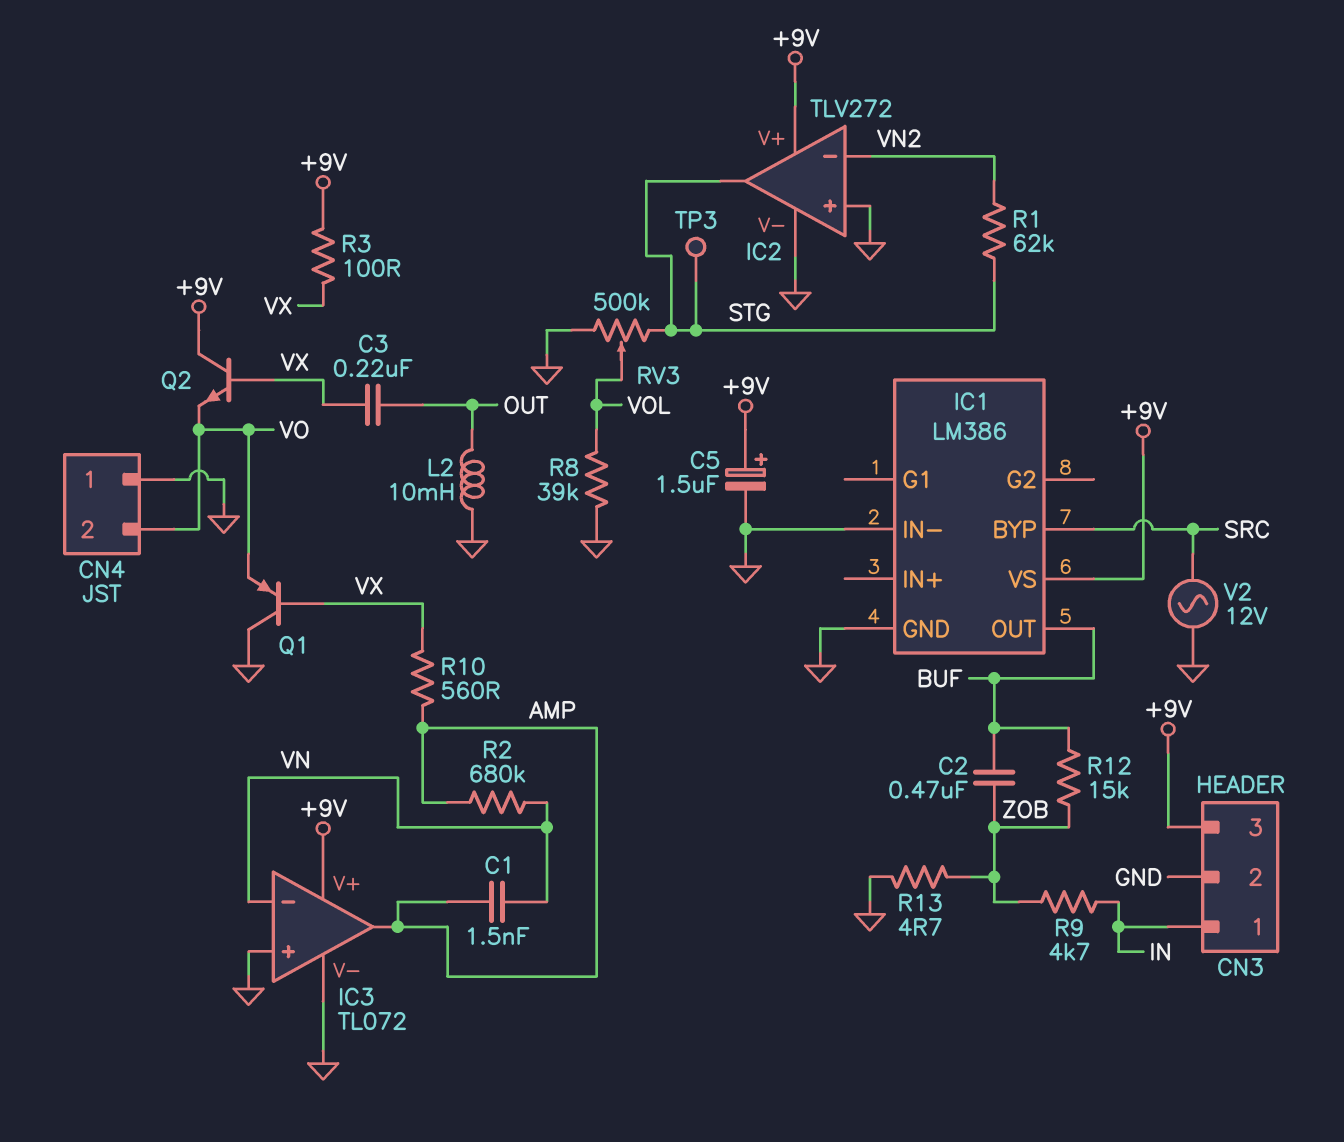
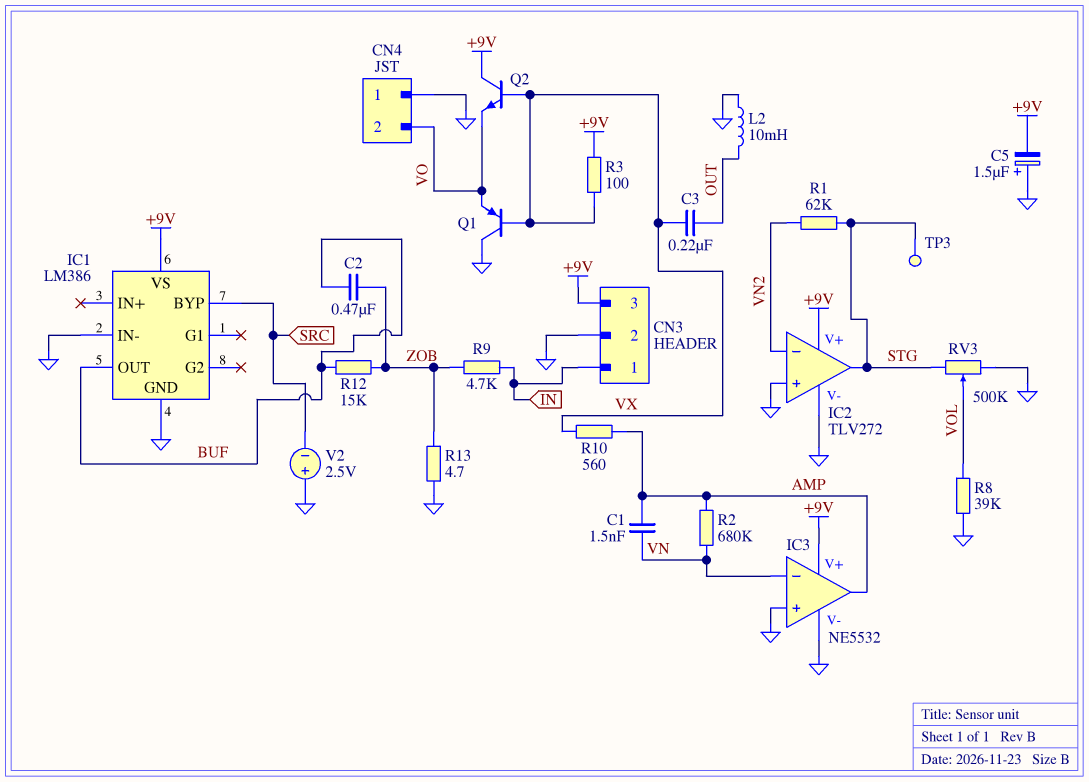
C5: 1.5uF (plus +9V, minus GND) -> 1.5uF (plus GND, minus +9V)
IC3: TL072 -> NE5532
V2: AC 12V (GND, SRC) -> 2.5V (plus GND, minus SRC)

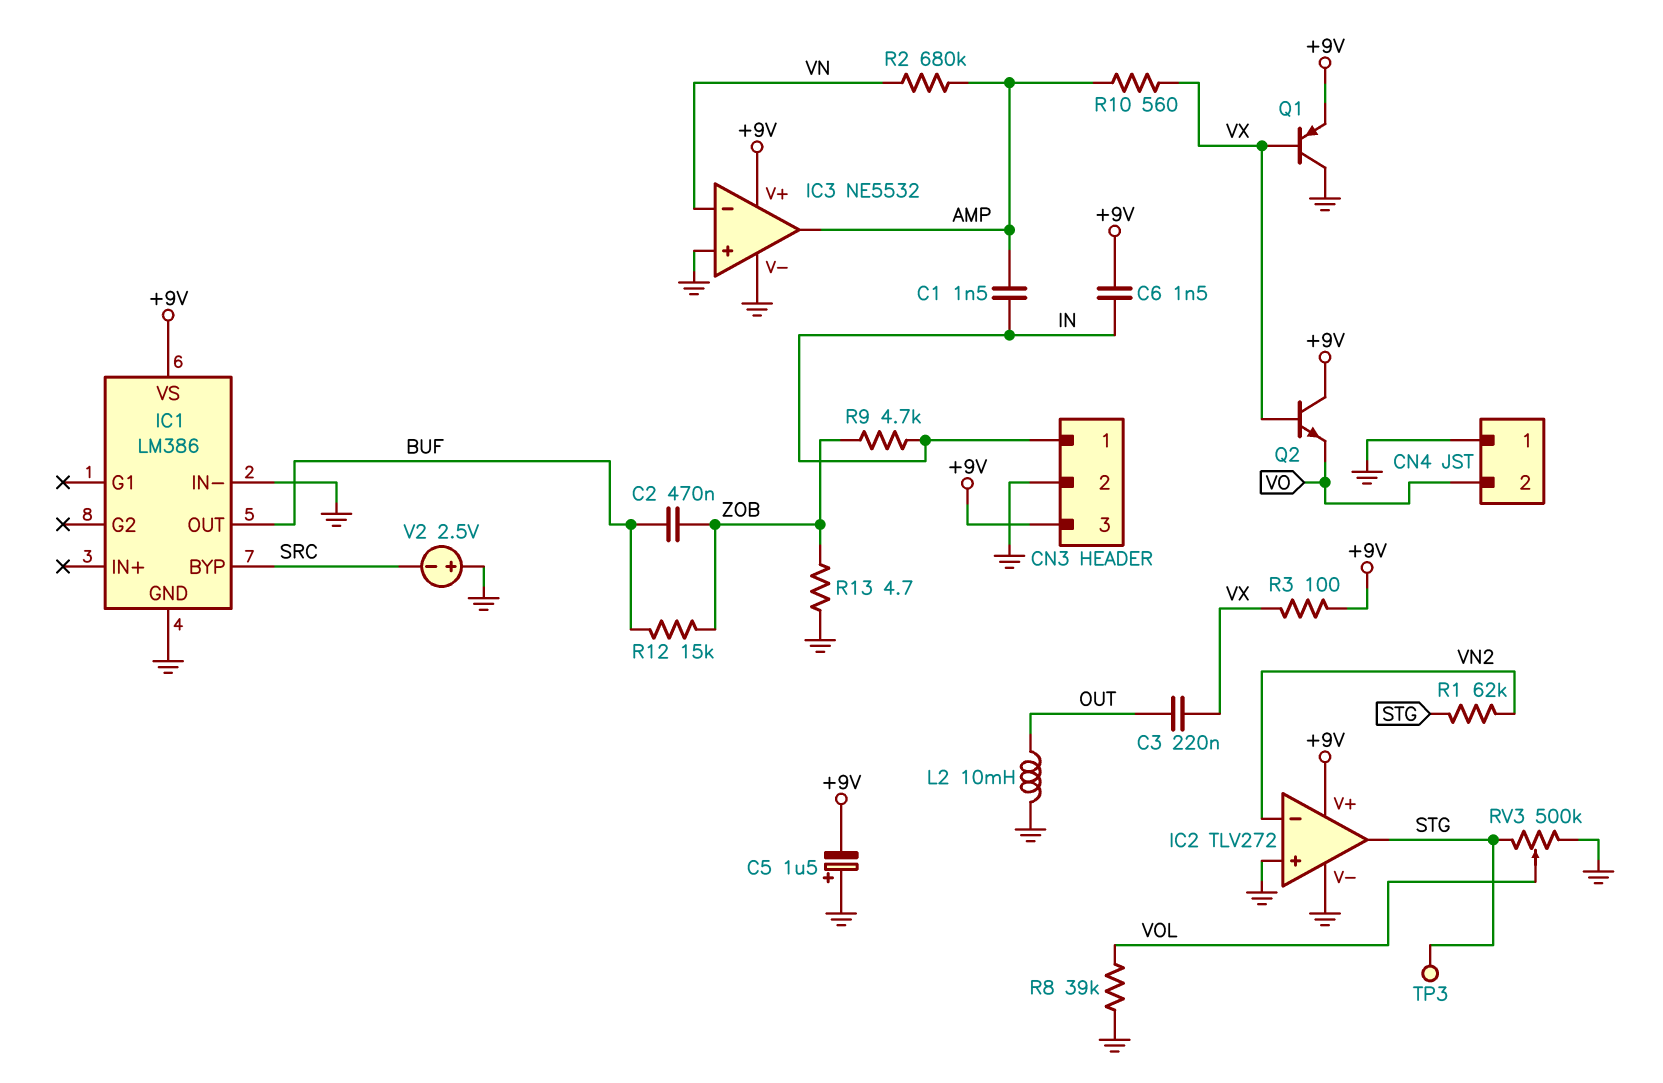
C1: 1.5nF (AMP, VN) -> 1.5nF (AMP, IN)
C6: none -> 1.5nF (+9V, IN)
Q1: PNP (B VX, C GND, E VO) -> PNP (B VX, C GND, E +9V)

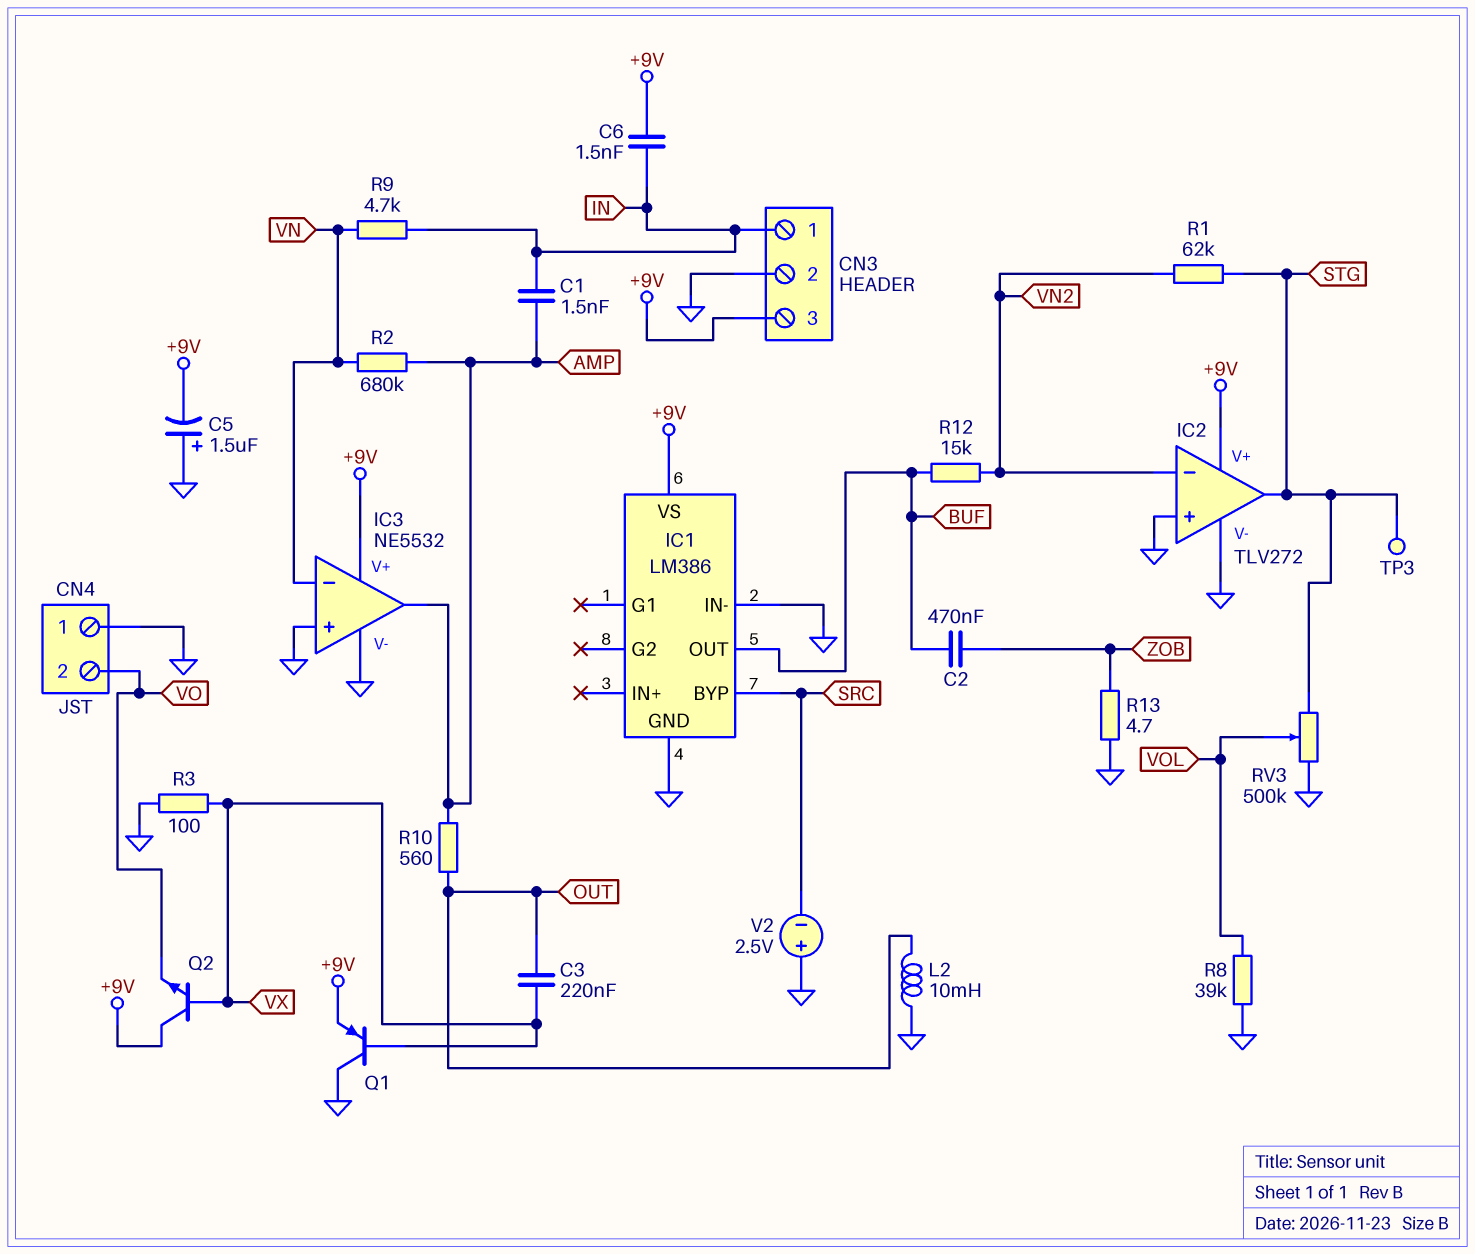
R3: 100 (+9V, VX) -> 100 (GND, VX)
R9: 4.7k (IN, ZOB) -> 4.7k (IN, VN)
R10: 560 (AMP, VX) -> 560 (AMP, OUT)
R12: 15k (BUF, ZOB) -> 15k (BUF, VN2)

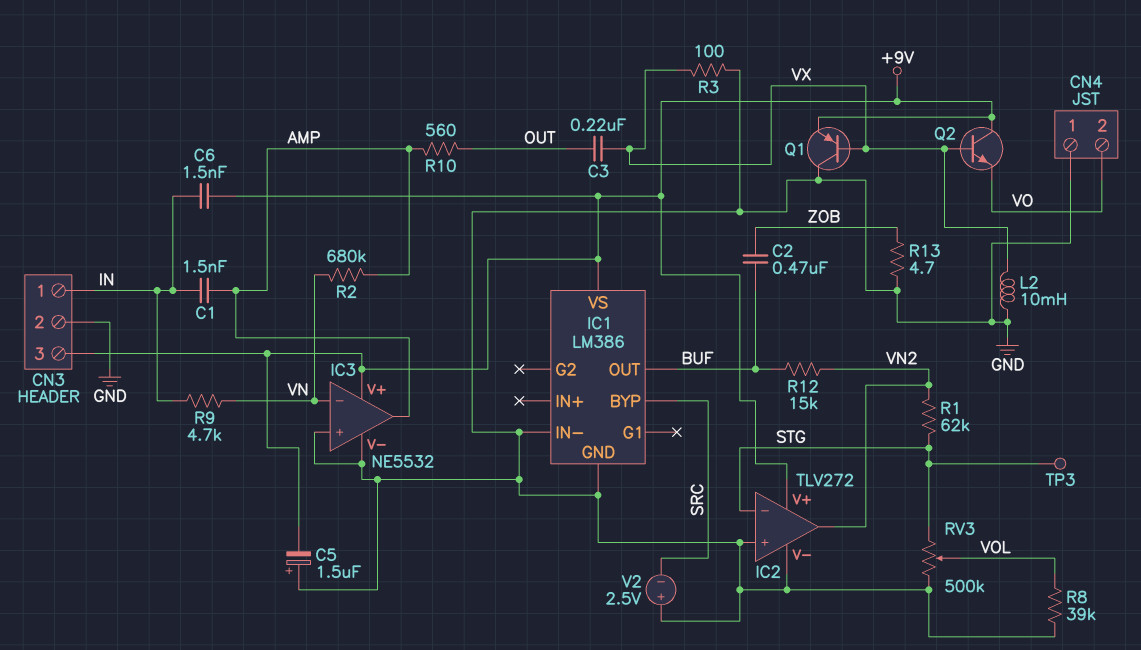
IC2 pin in-: VN2 -> STG
IC2 pin out: STG -> VN2
L2: 10mH (GND, OUT) -> 10mH (GND, VX)

